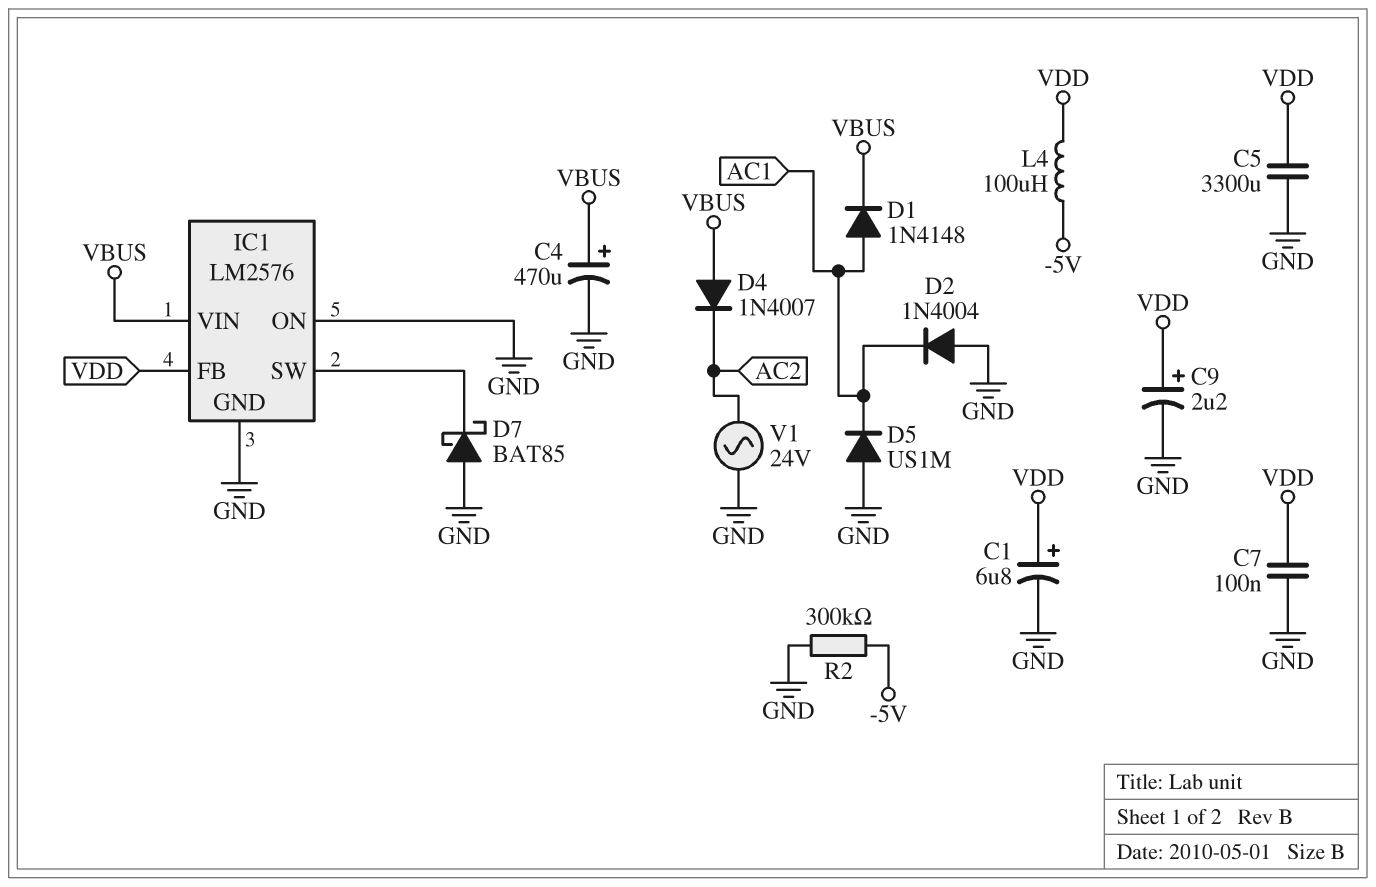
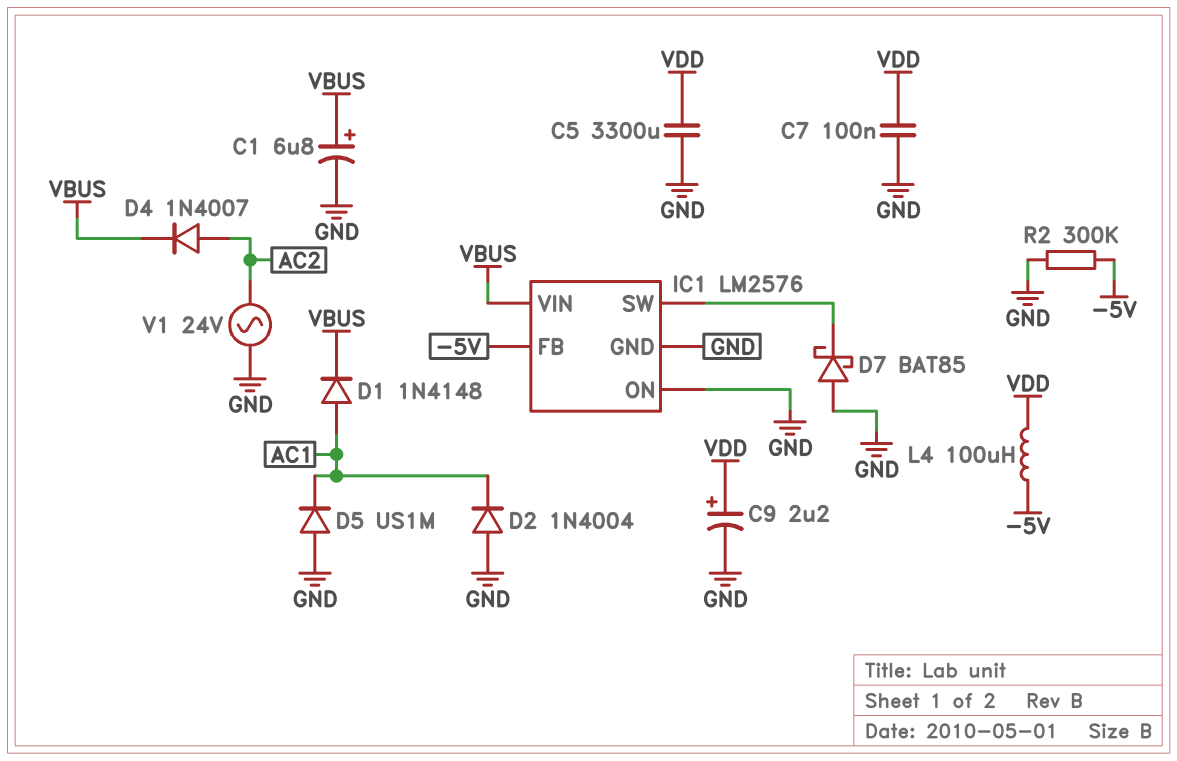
C1: 6.8uF (plus VDD, minus GND) -> 6.8uF (plus VBUS, minus GND)
C4: 470uF (plus VBUS, minus GND) -> none
D4: diode 1N4007 (A VBUS, K AC2) -> diode 1N4007 (A AC2, K VBUS)
IC1 pin FB: VDD -> -5V

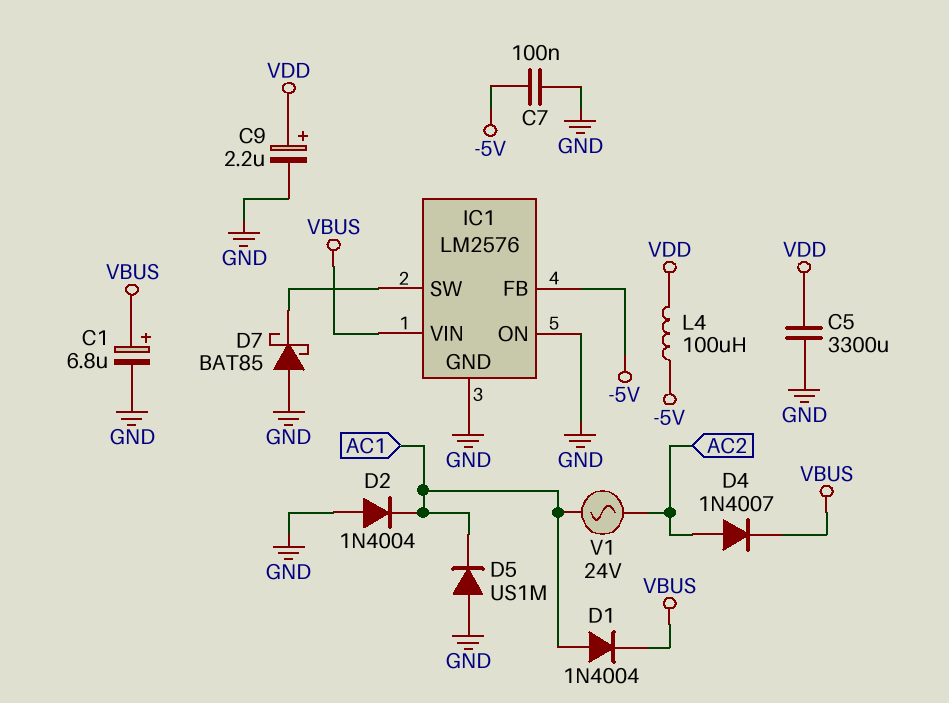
C7: 100nF (GND, VDD) -> 100nF (-5V, GND)
D1: diode 1N4148 (A AC1, K VBUS) -> diode 1N4004 (A AC1, K VBUS)
R2: 300k (-5V, GND) -> none
V1: AC 24V (AC2, GND) -> AC 24V (AC1, AC2)

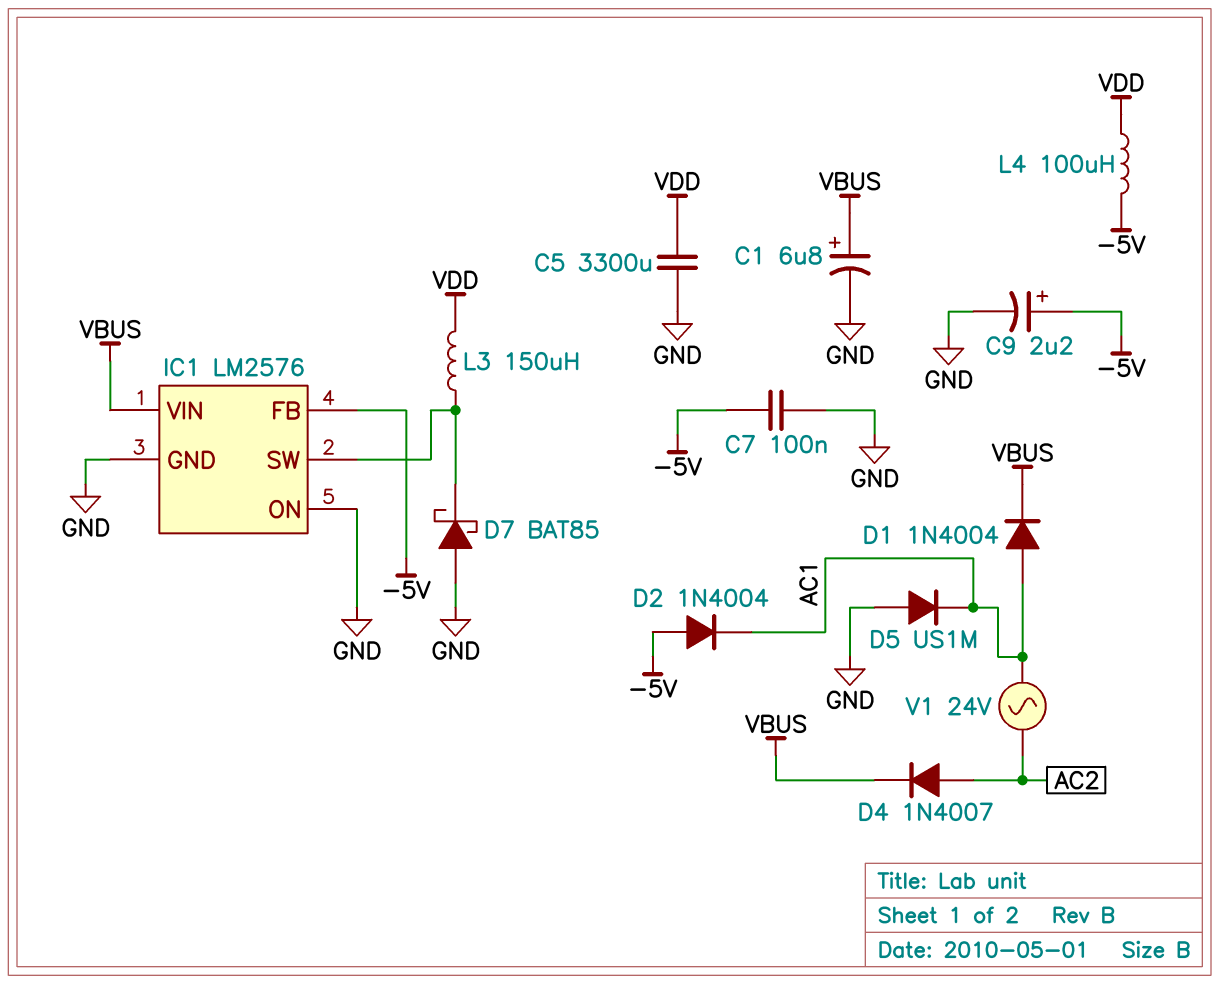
C9: 2.2uF (plus VDD, minus GND) -> 2.2uF (plus -5V, minus GND)
D2: diode 1N4004 (A GND, K AC1) -> diode 1N4004 (A -5V, K AC1)
L3: none -> 150uH (IC1/SW, VDD)

